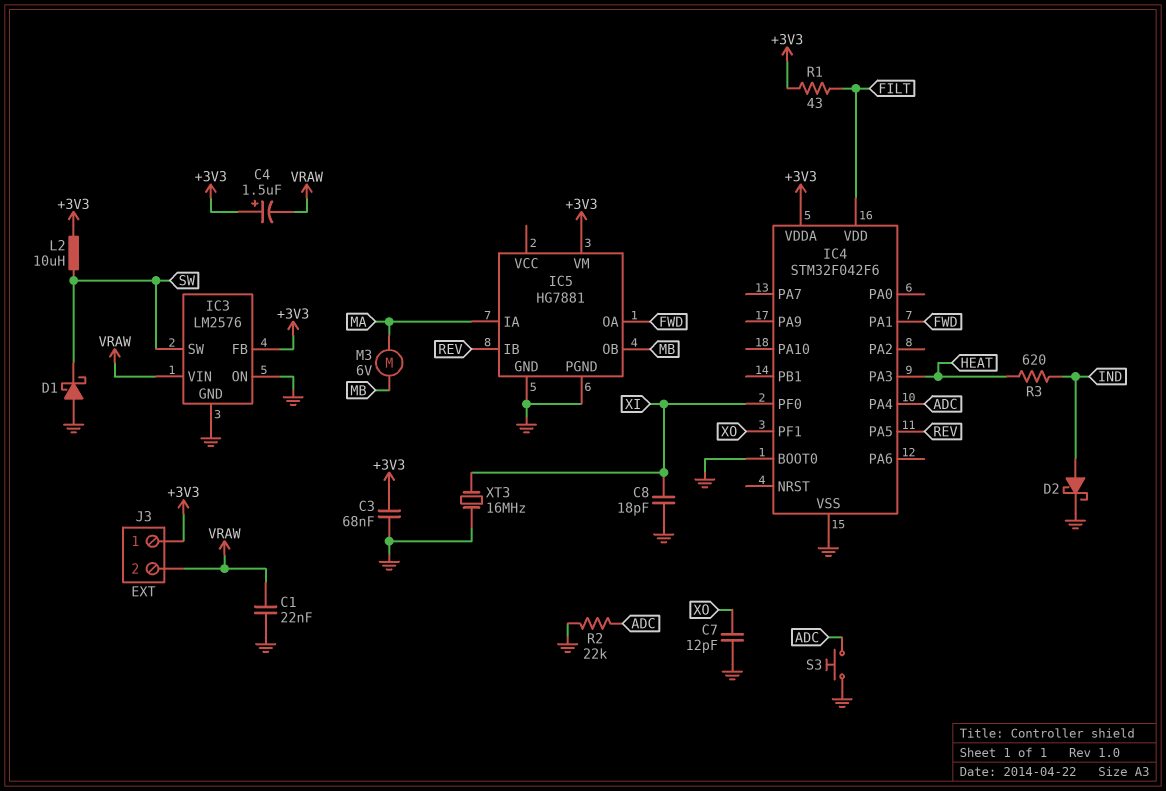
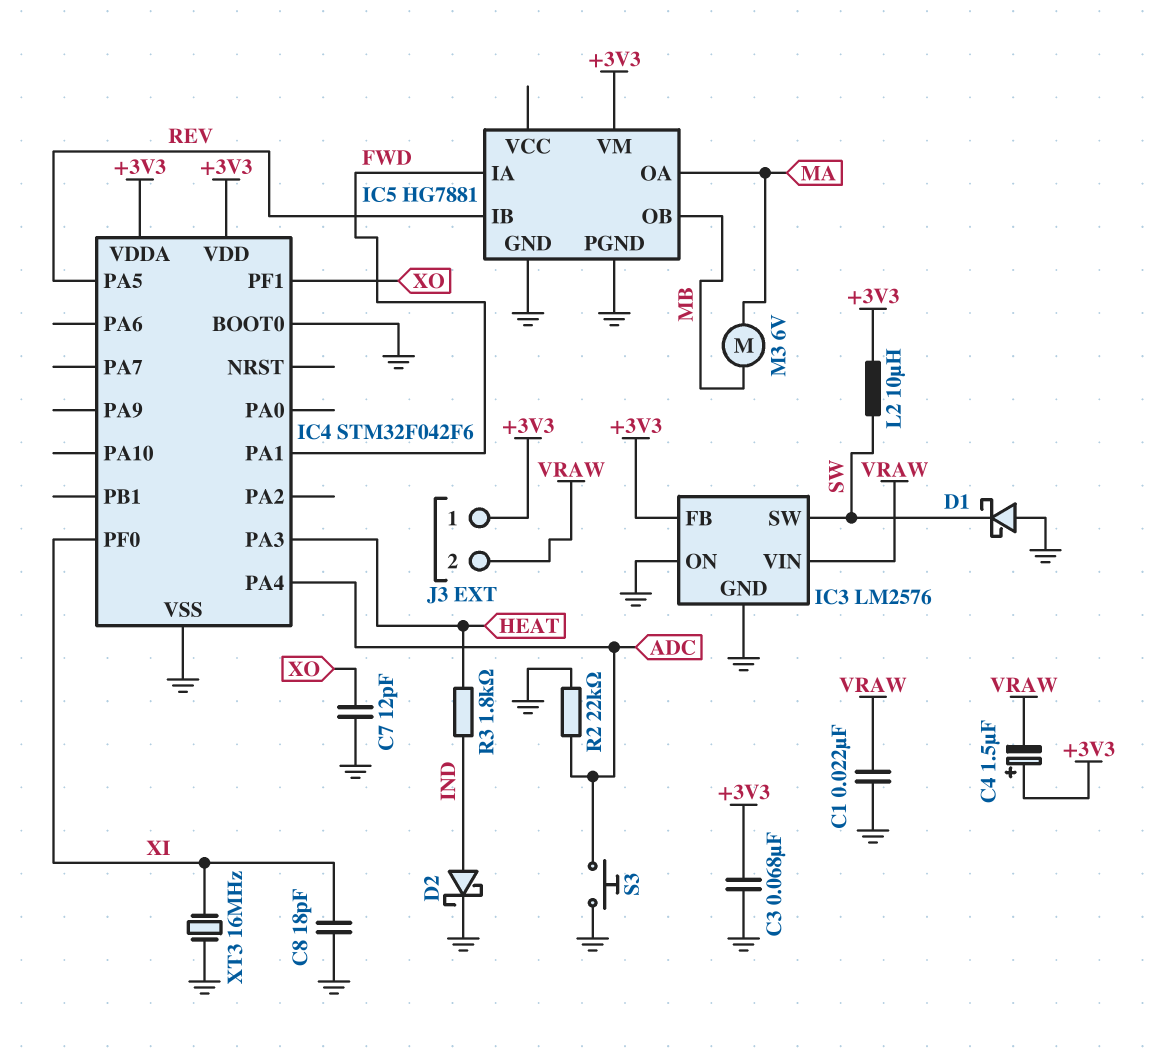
IC4 pin VDD: FILT -> +3V3
IC5 pin IA: MA -> FWD
IC5 pin OA: FWD -> MA
R1: 43 (+3V3, FILT) -> none
R3: 620 (HEAT, IND) -> 1.8k (HEAT, IND)

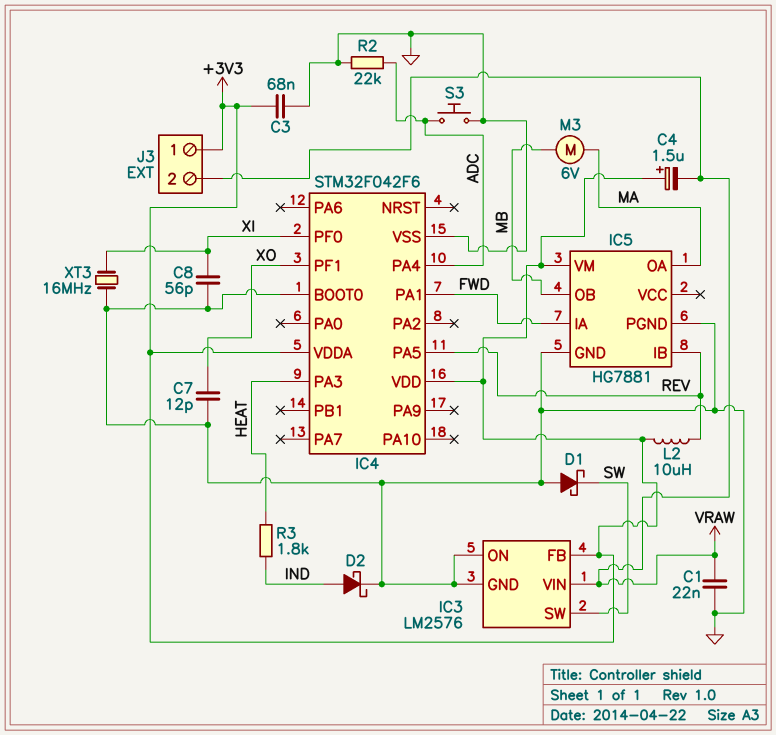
C8: 18pF (GND, XI) -> 56pF (GND, XI)
L2: 10uH (+3V3, SW) -> 10uH (+3V3, REV)

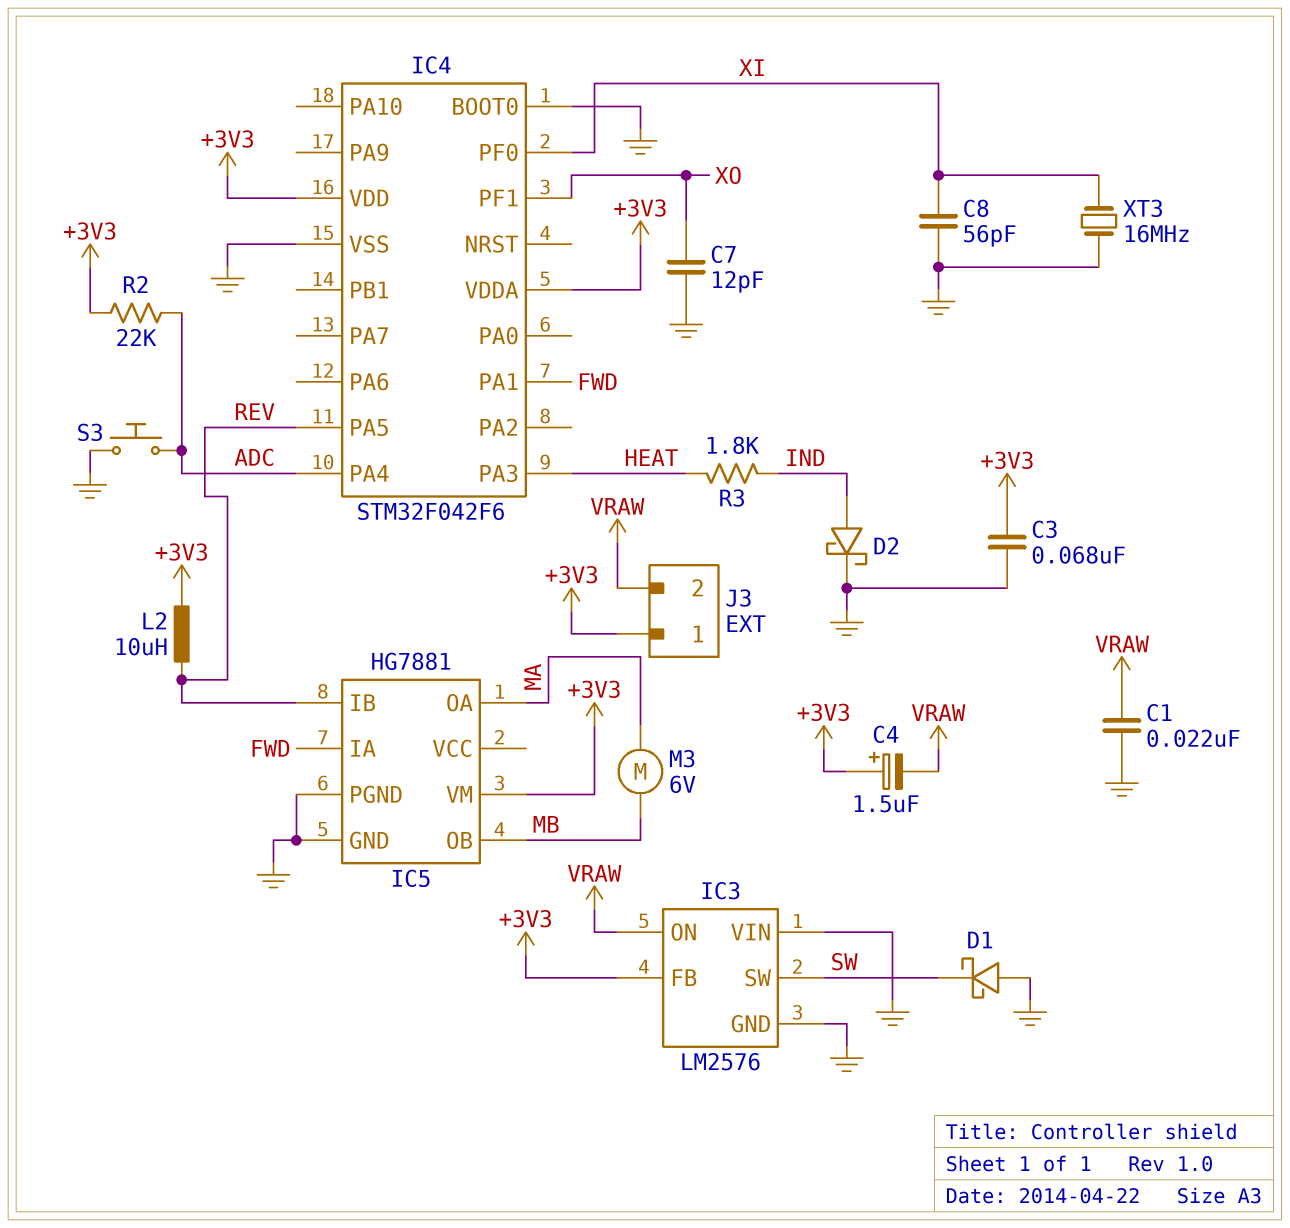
IC3 pin ON: GND -> VRAW
IC3 pin VIN: VRAW -> GND
R2: 22k (ADC, GND) -> 22k (+3V3, ADC)

